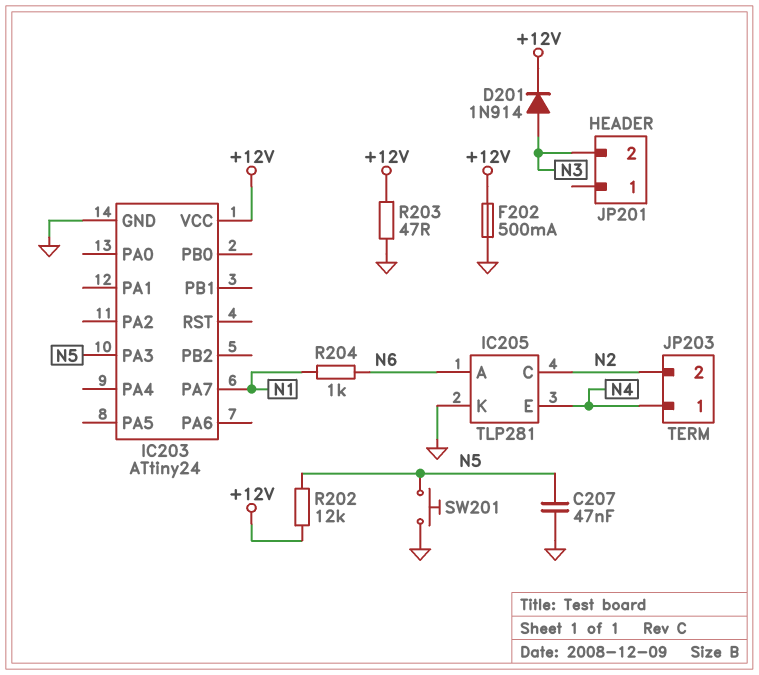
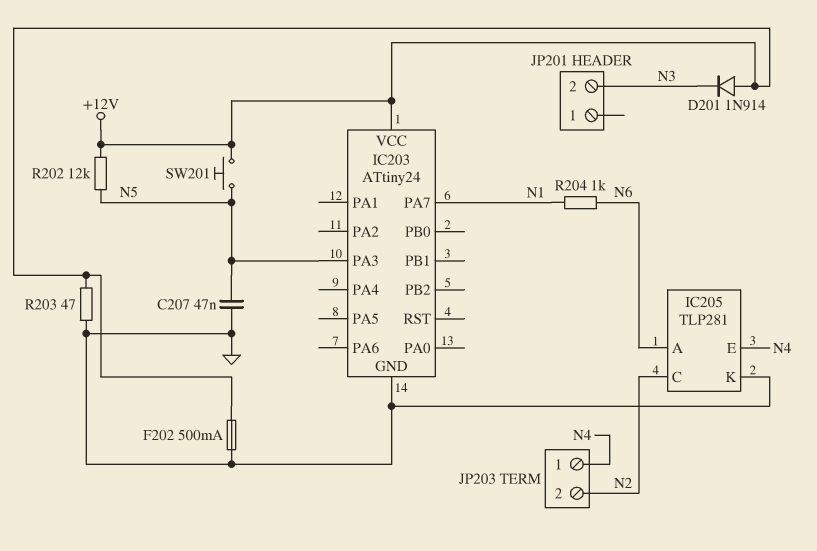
D201: diode 1N914 (A N3, K +12V) -> diode 1N914 (A +12V, K N3)
SW201: button (GND, N5) -> button (+12V, N5)

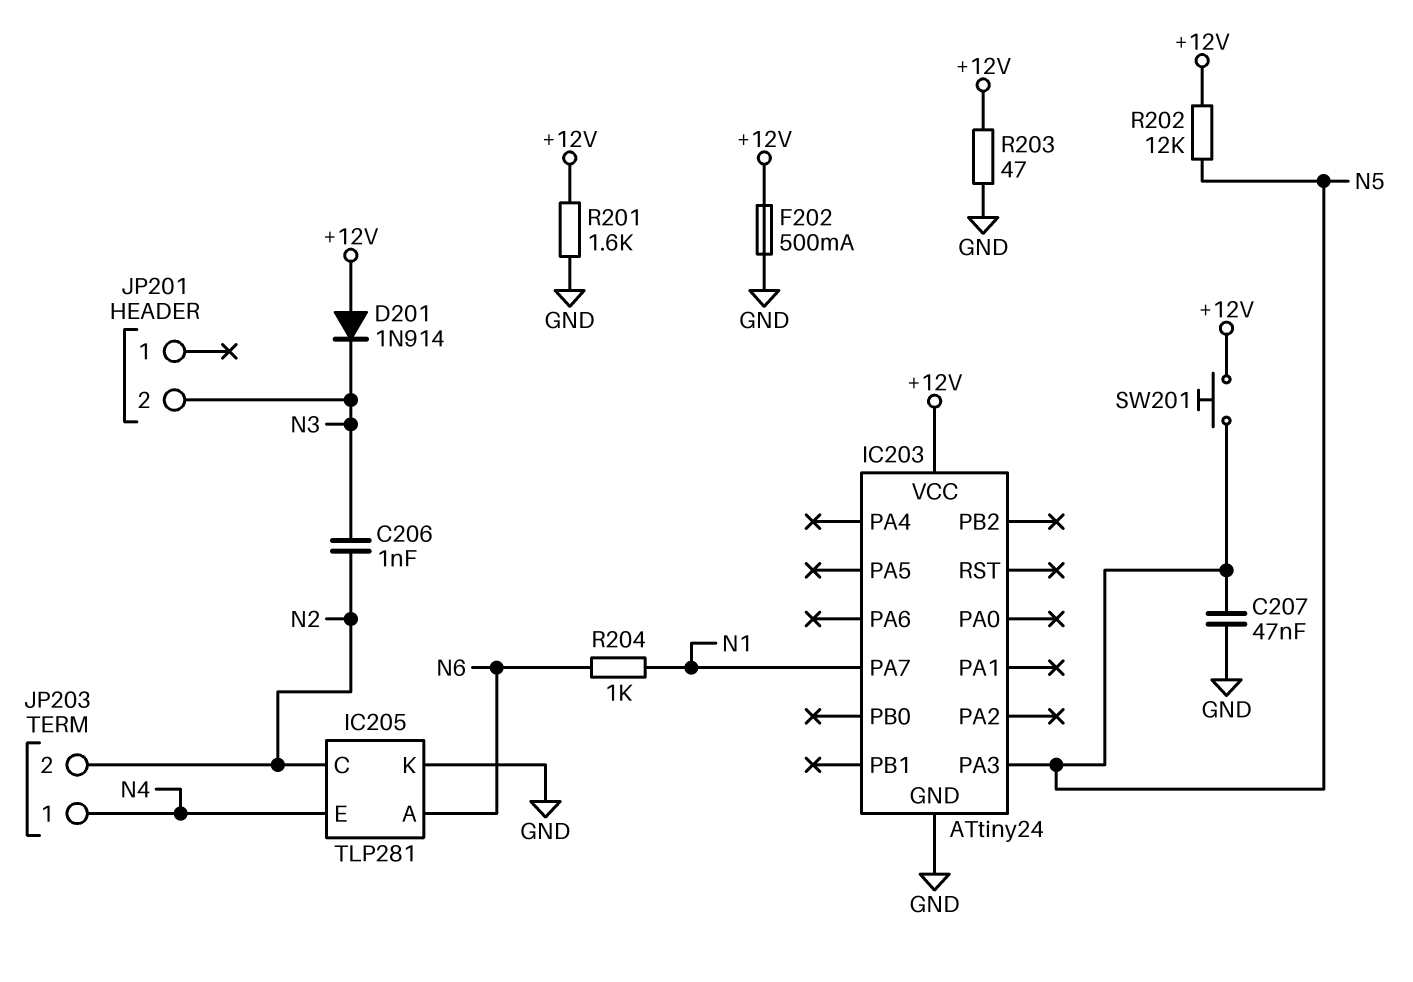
C206: none -> 1nF (N2, N3)
R201: none -> 1.6k (+12V, GND)

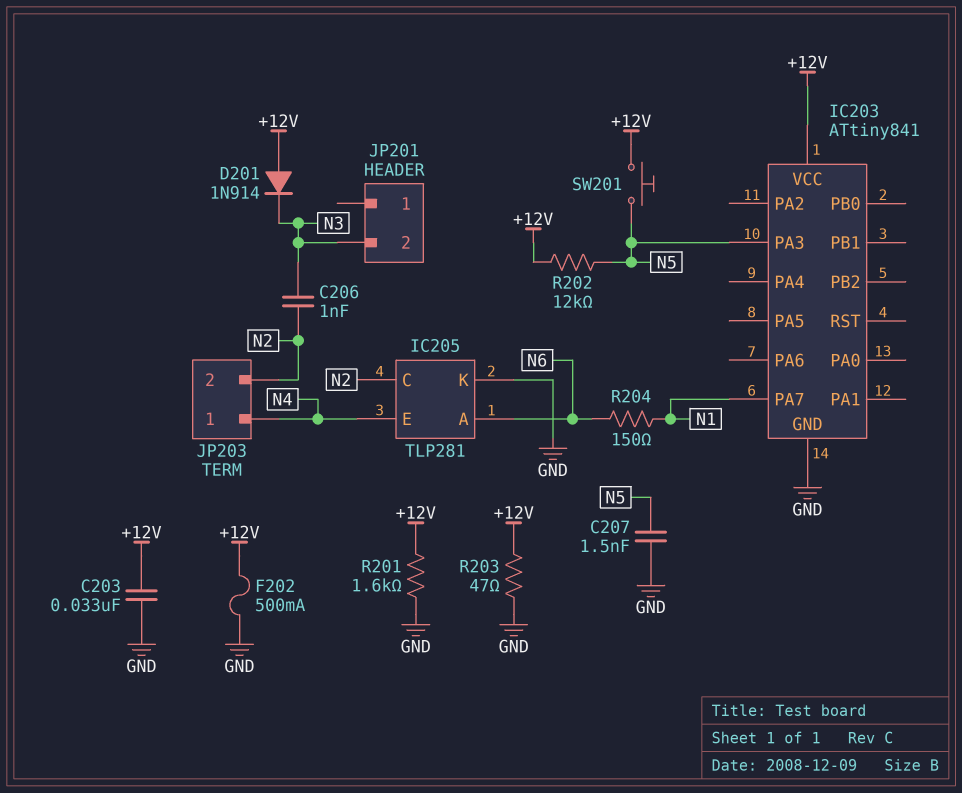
C203: none -> 33nF (+12V, GND)
C207: 47nF (GND, N5) -> 1.5nF (GND, N5)
IC203: ATtiny24 -> ATtiny841
R204: 1k (N1, N6) -> 150 (N1, N6)

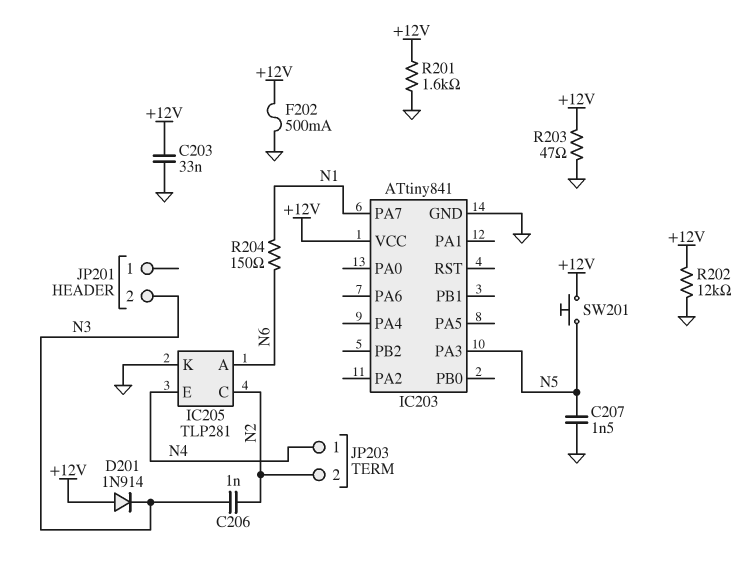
R202: 12k (+12V, N5) -> 12k (+12V, GND)

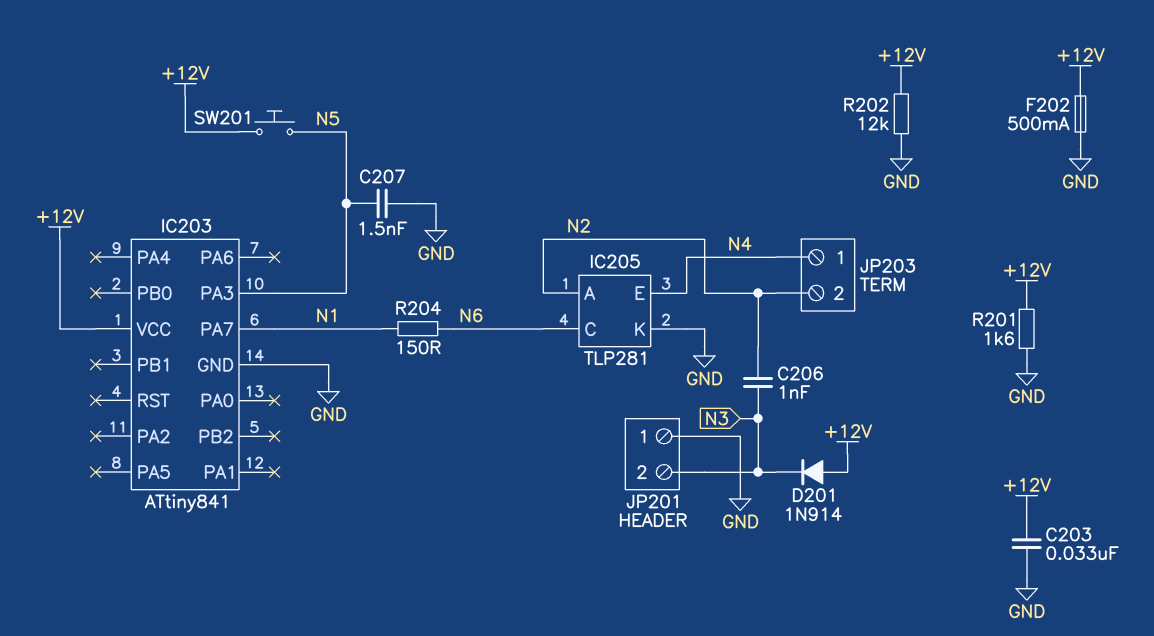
IC205 pin A: N6 -> N2
IC205 pin C: N2 -> N6
JP201 pin 1: none -> GND
R203: 47 (+12V, GND) -> none

